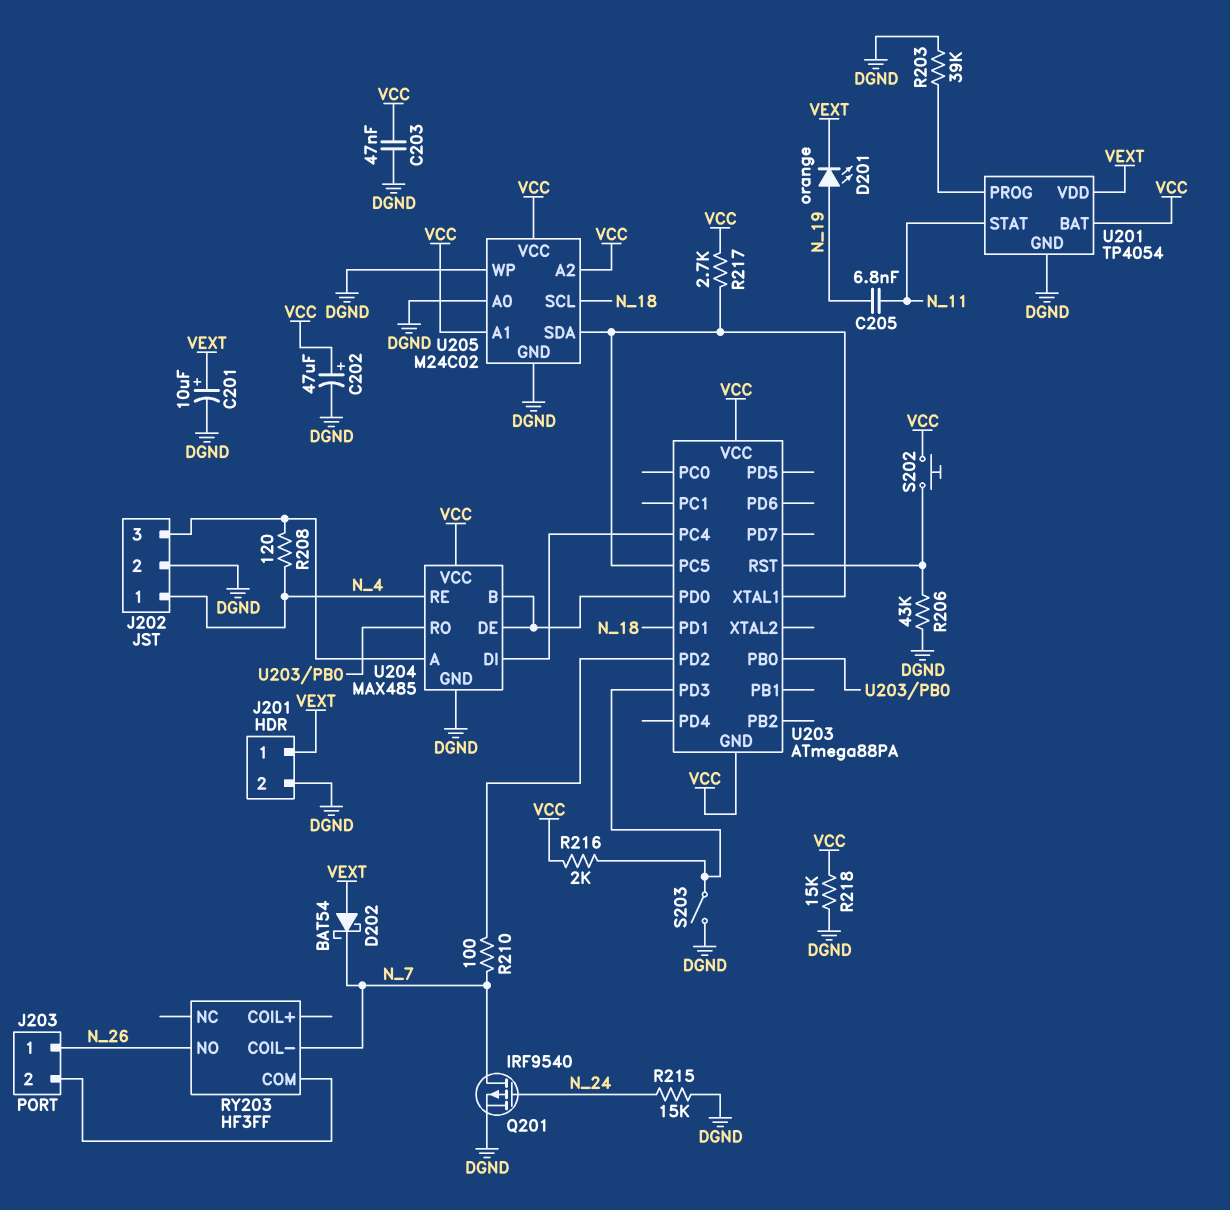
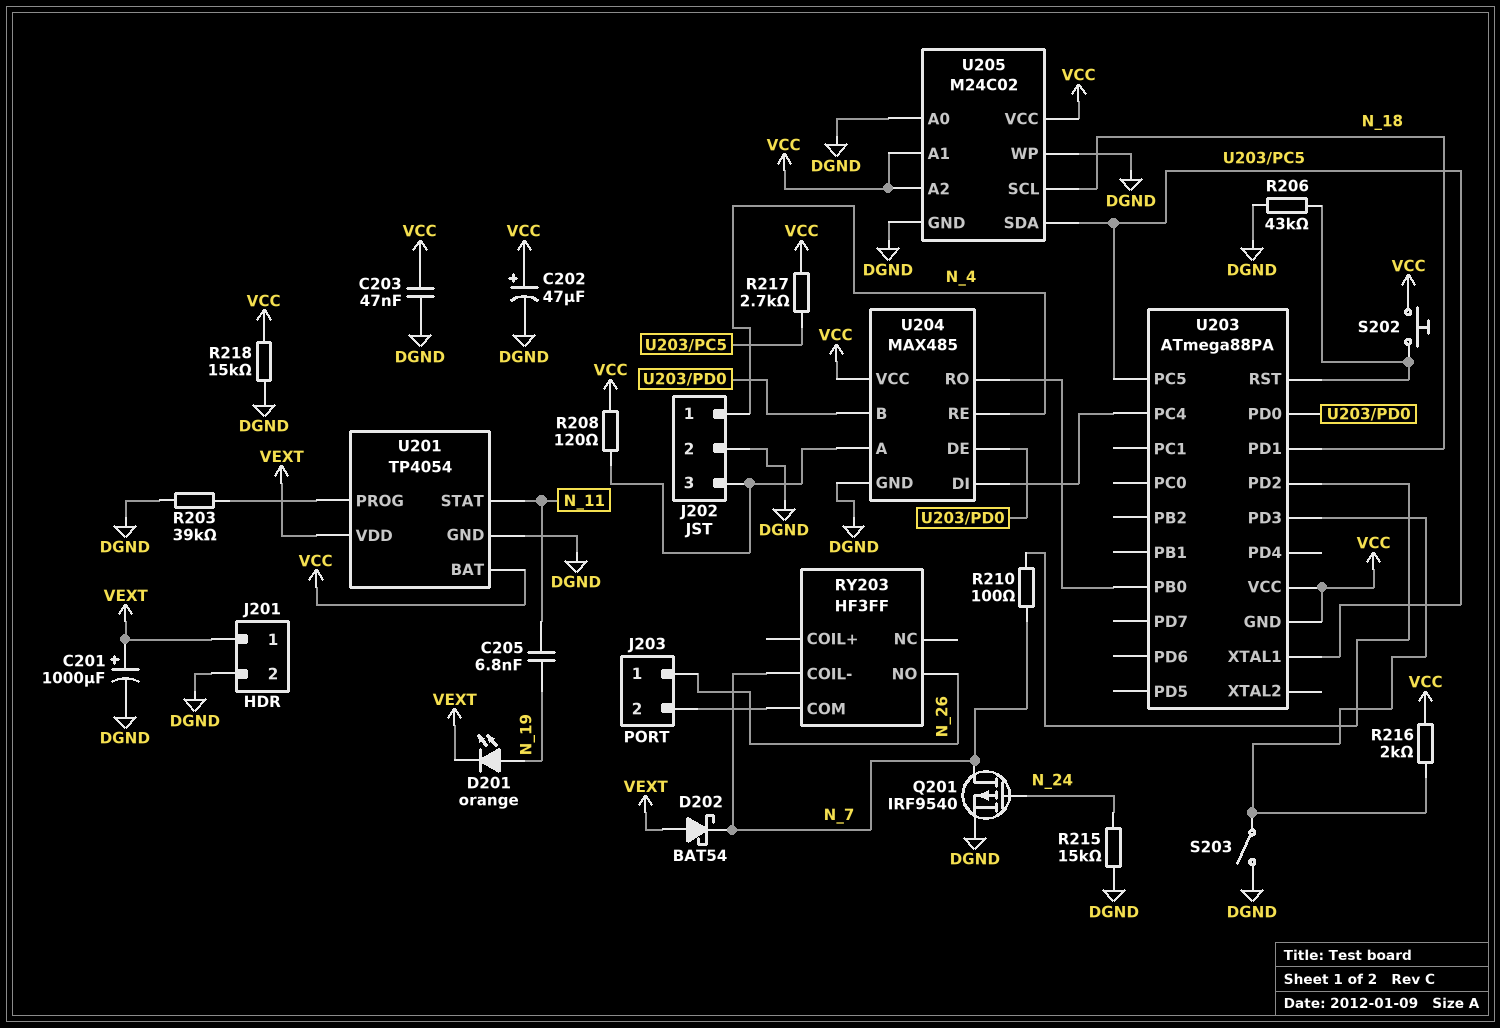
C201: 10uF (plus VEXT, minus DGND) -> 1000uF (plus VEXT, minus DGND)
R208: 120 (J202/3, N_4) -> 120 (J202/3, VCC)

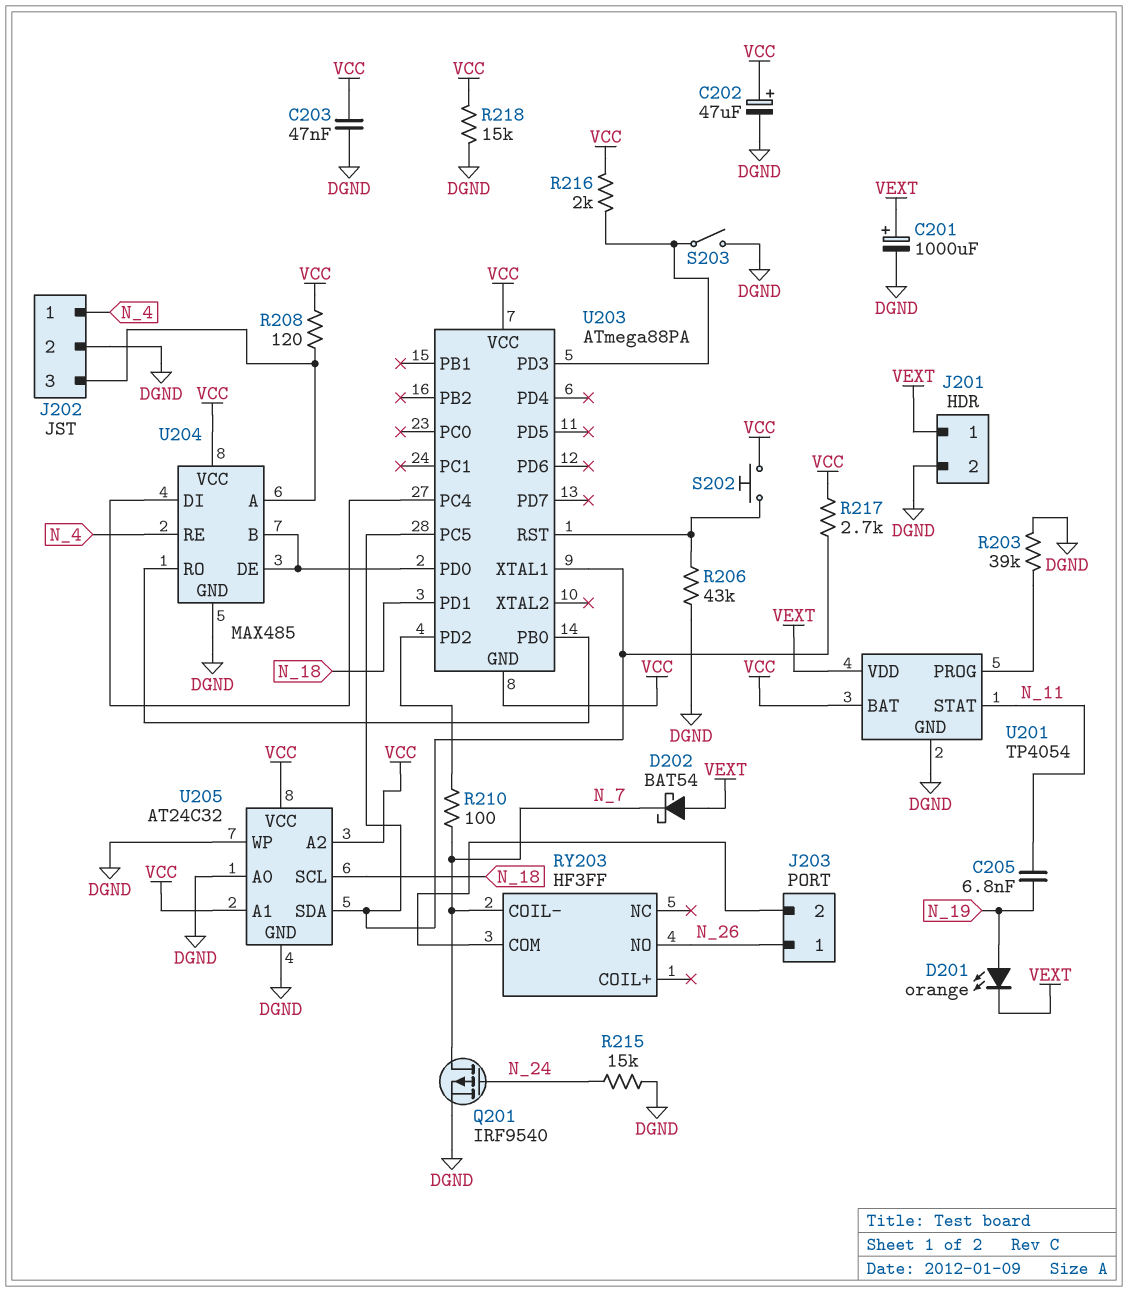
U205: M24C02 -> AT24C32

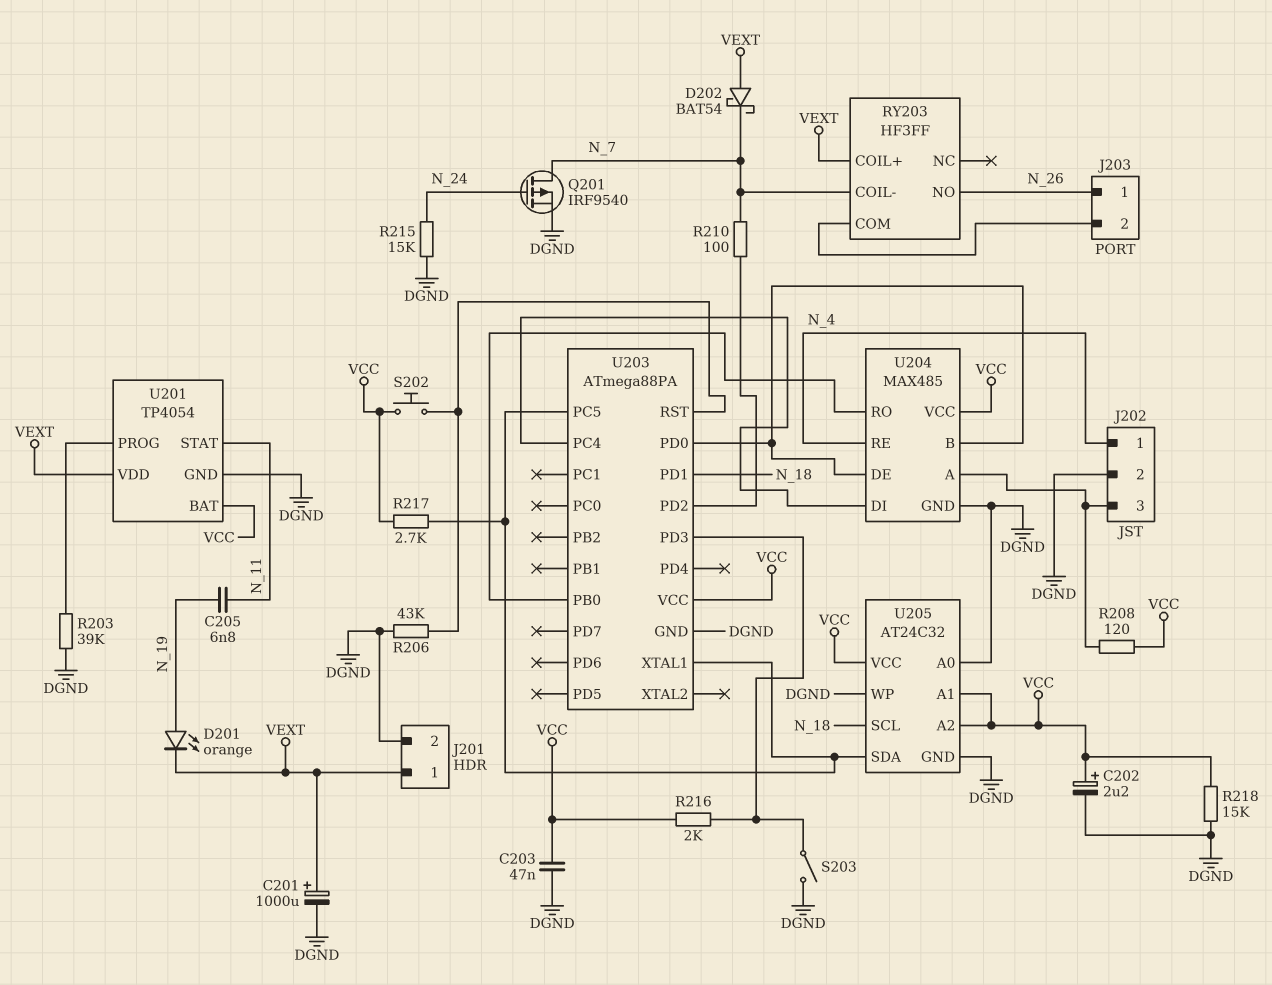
C202: 47uF (plus VCC, minus DGND) -> 2.2uF (plus VCC, minus DGND)
RY203 pin COIL+: none -> VEXT
U203 pin GND: VCC -> DGND

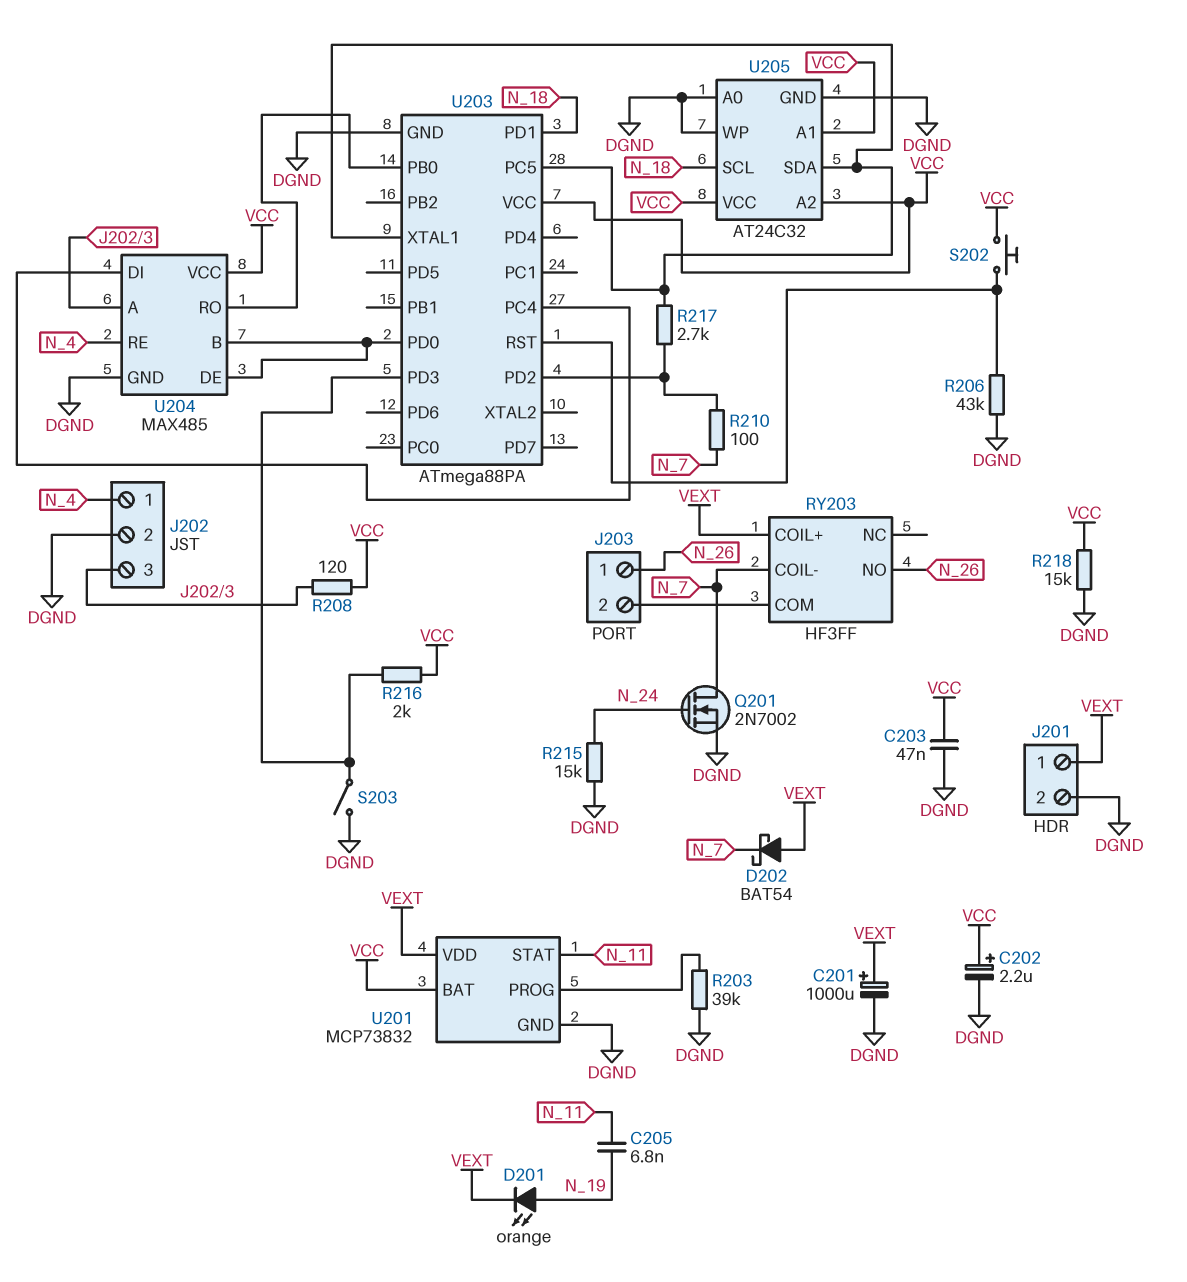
Q201: PMOS IRF9540 (G N_24, D N_7, S DGND) -> NMOS 2N7002 (G N_24, D N_7, S DGND)
R217: 2.7k (U203/PC5, VCC) -> 2.7k (U203/PC5, U203/PD2)
U201: TP4054 -> MCP73832

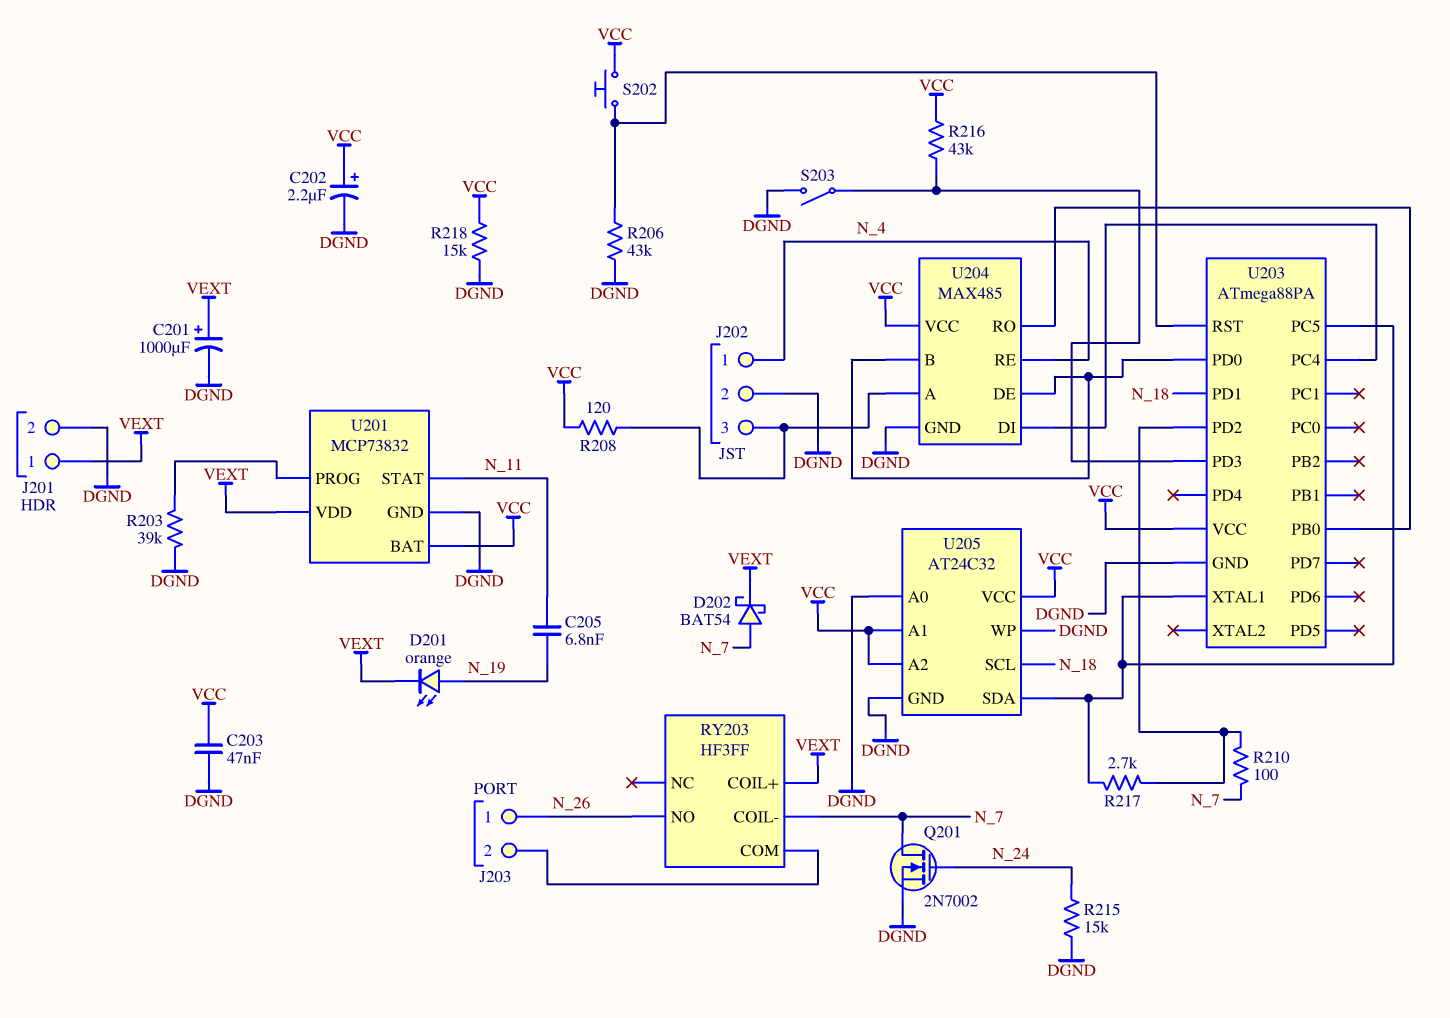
D202: schottky BAT54 (A VEXT, K N_7) -> schottky BAT54 (A N_7, K VEXT)
R216: 2k (U203/PD3, VCC) -> 43k (U203/PD3, VCC)

